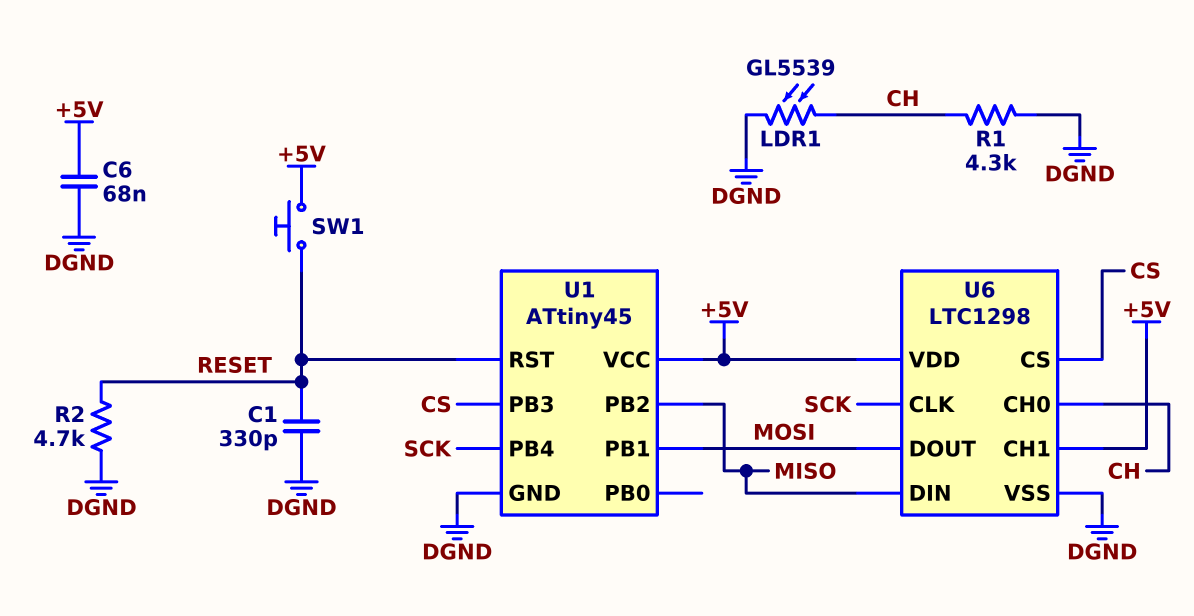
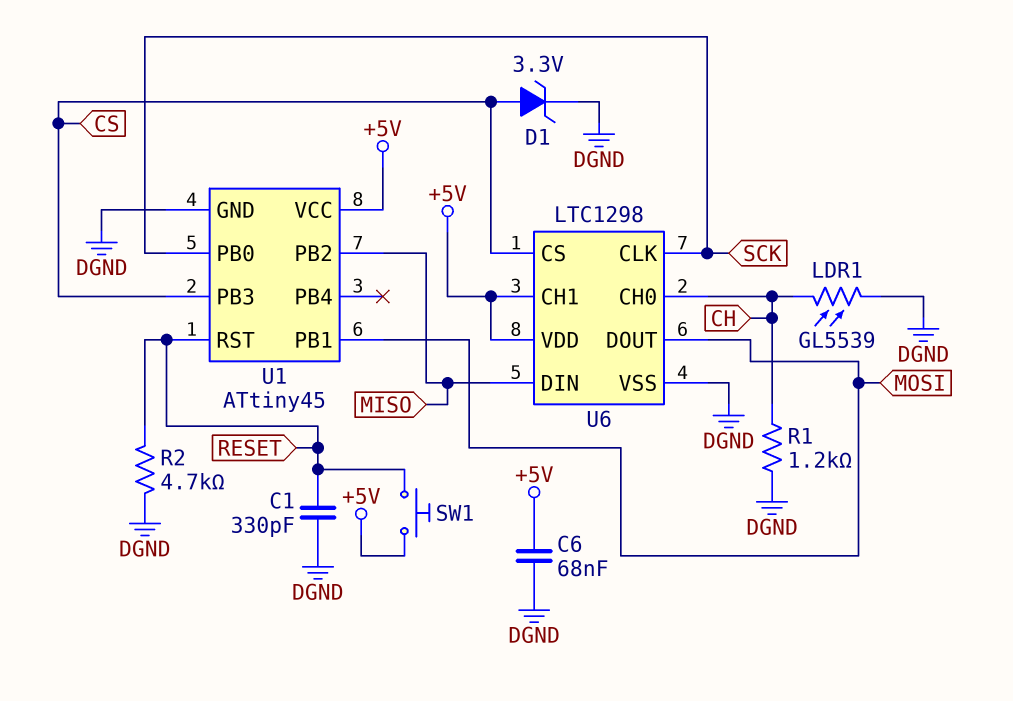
D1: none -> zener 3.3V (A CS, K DGND)
R1: 4.3k (CH, DGND) -> 1.2k (CH, DGND)
U1 pin PB0: none -> SCK
U1 pin PB4: SCK -> none

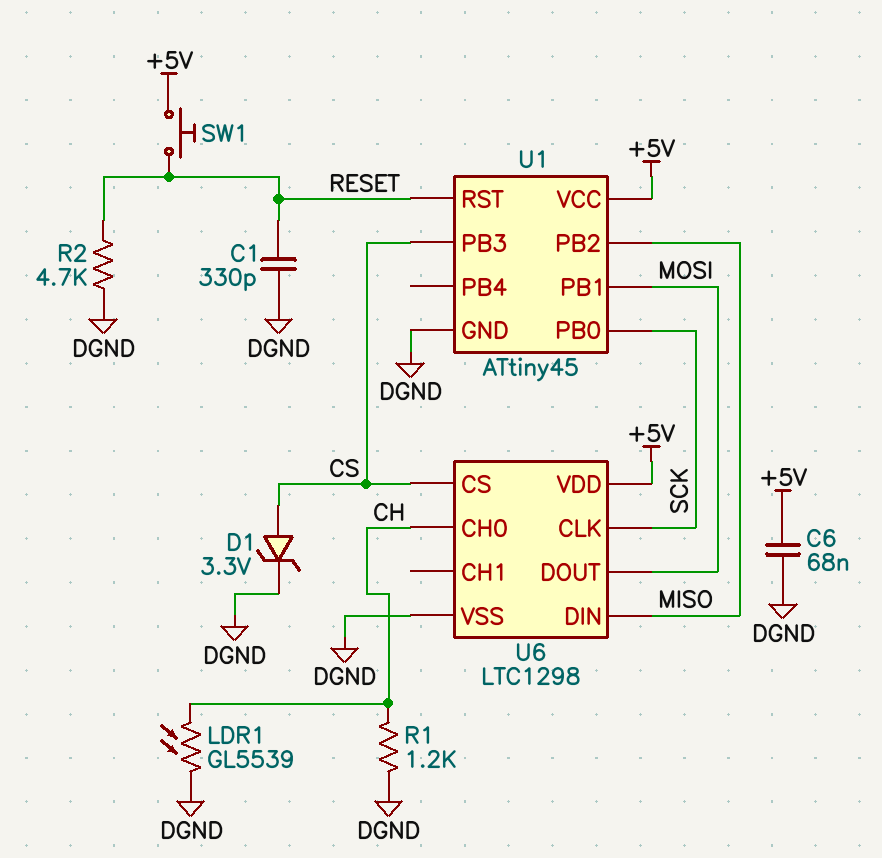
U6 pin CH1: +5V -> none

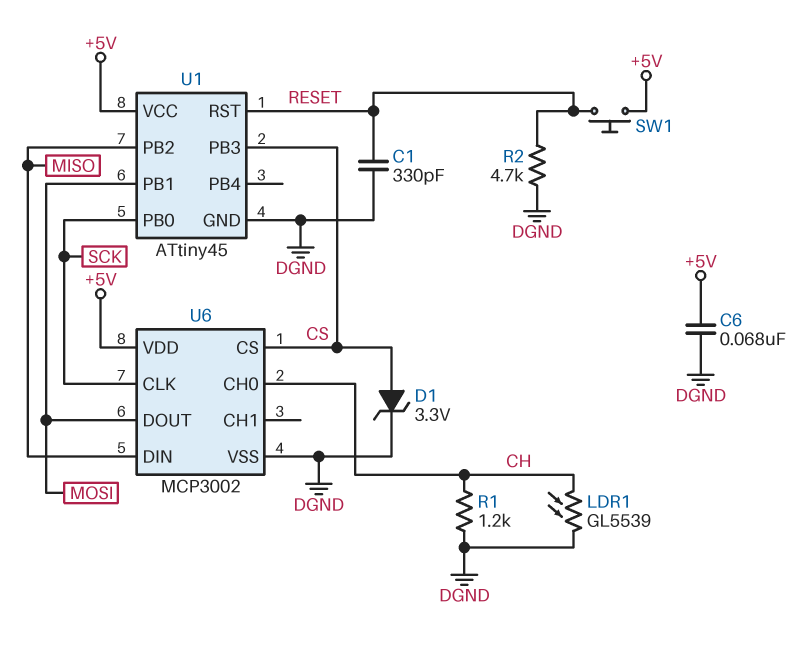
U6: LTC1298 -> MCP3002

